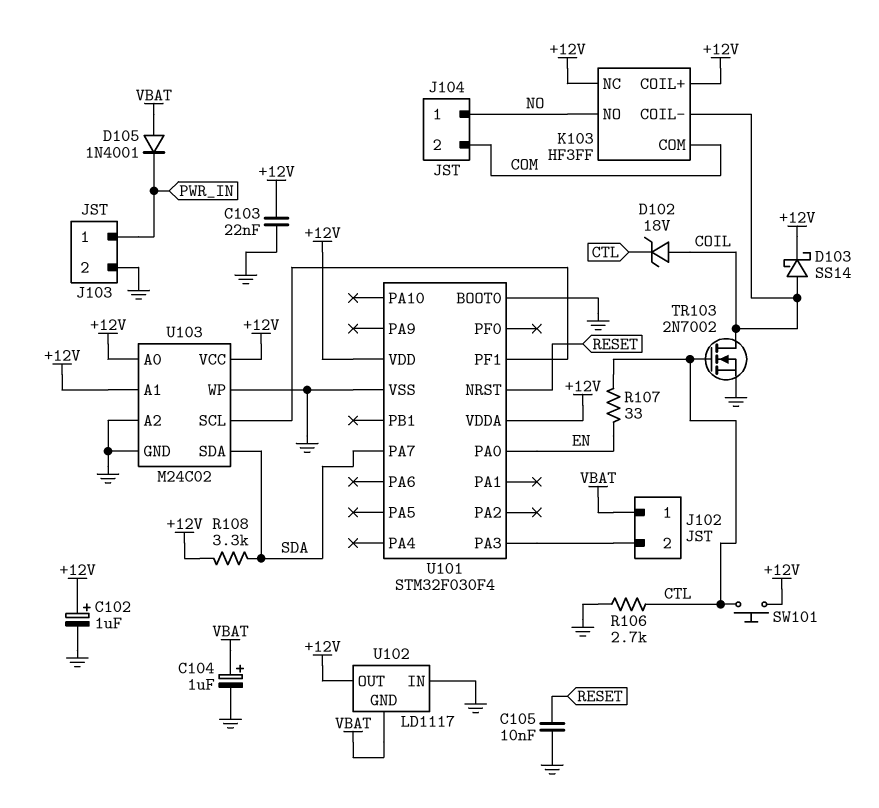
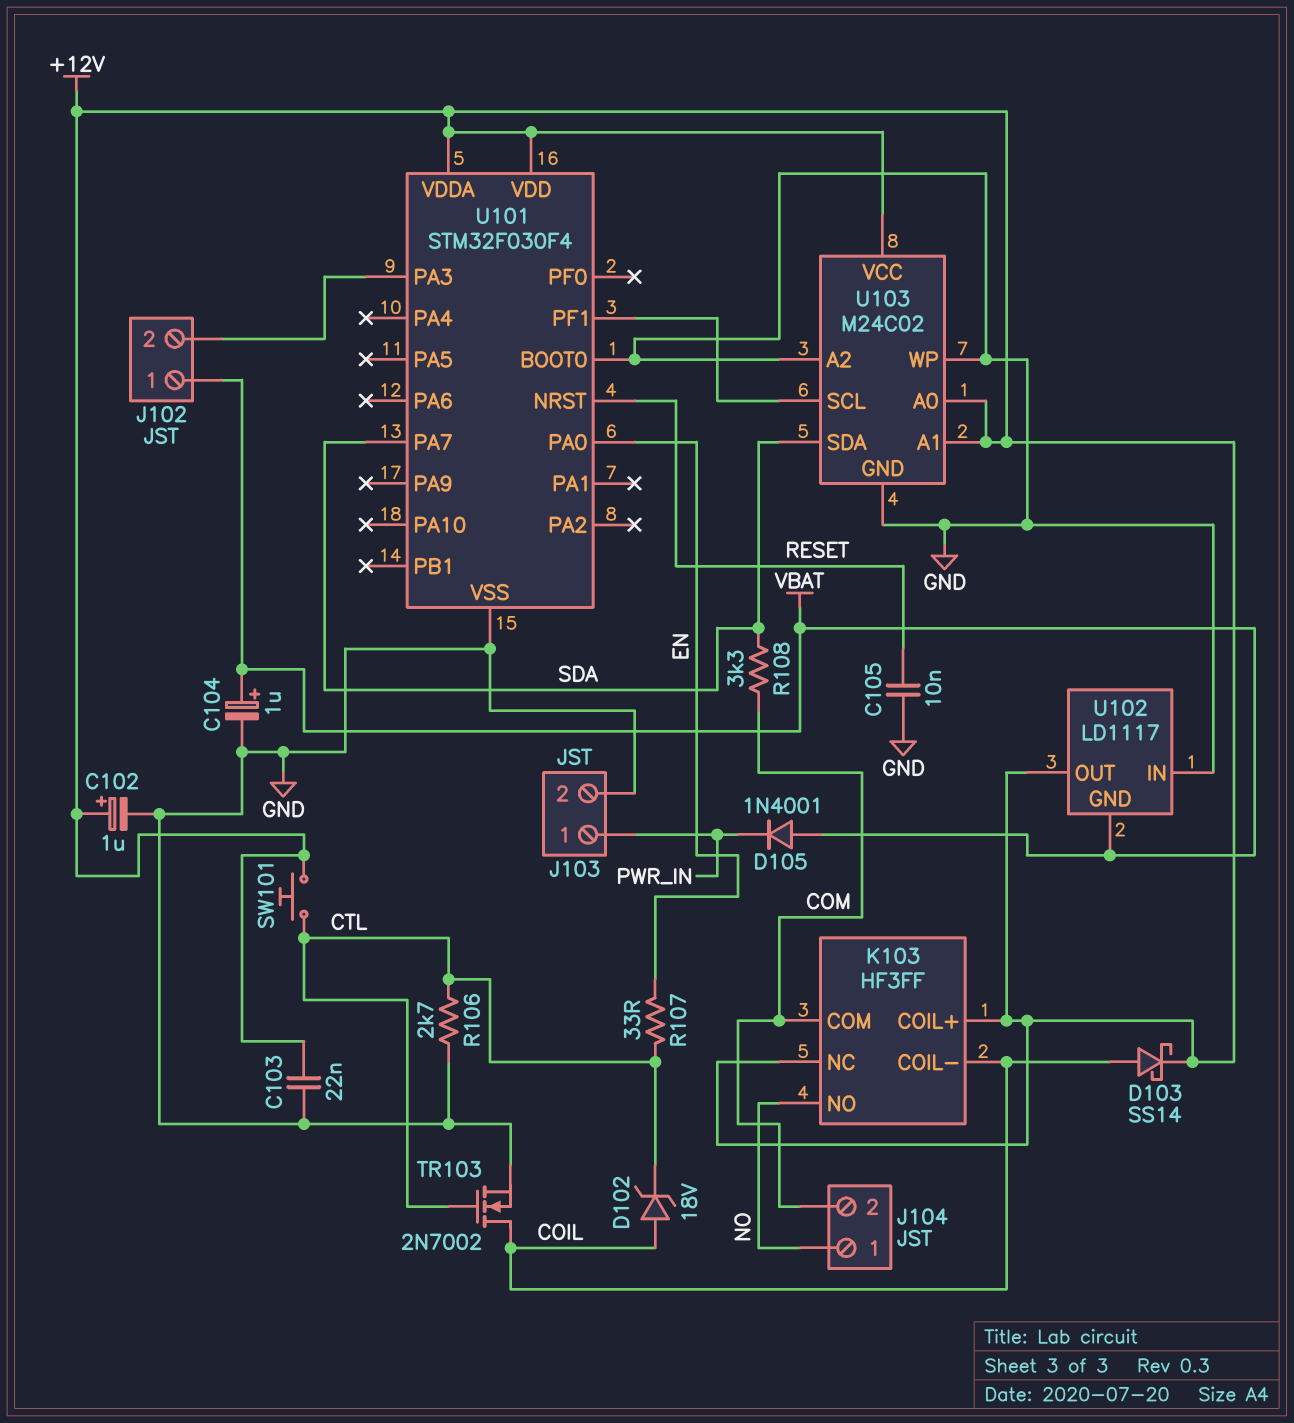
R108: 3.3k (+12V, SDA) -> 3.3k (COM, SDA)

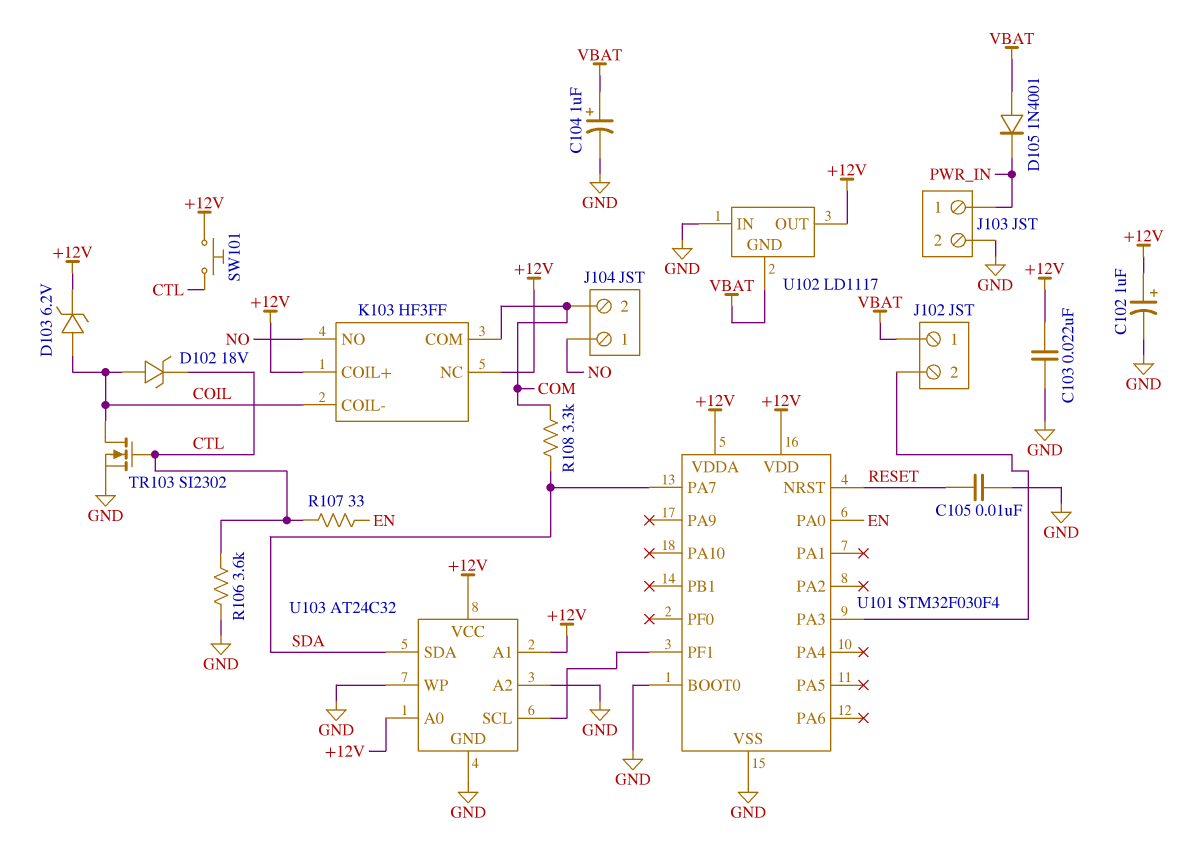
D103: schottky SS14 (A COIL, K +12V) -> zener 6.2V (A COIL, K +12V)
R106: 2.7k (CTL, GND) -> 3.6k (CTL, GND)
TR103: NMOS 2N7002 (G CTL, D COIL, S GND) -> NMOS SI2302 (G CTL, D COIL, S GND)
U103: M24C02 -> AT24C32

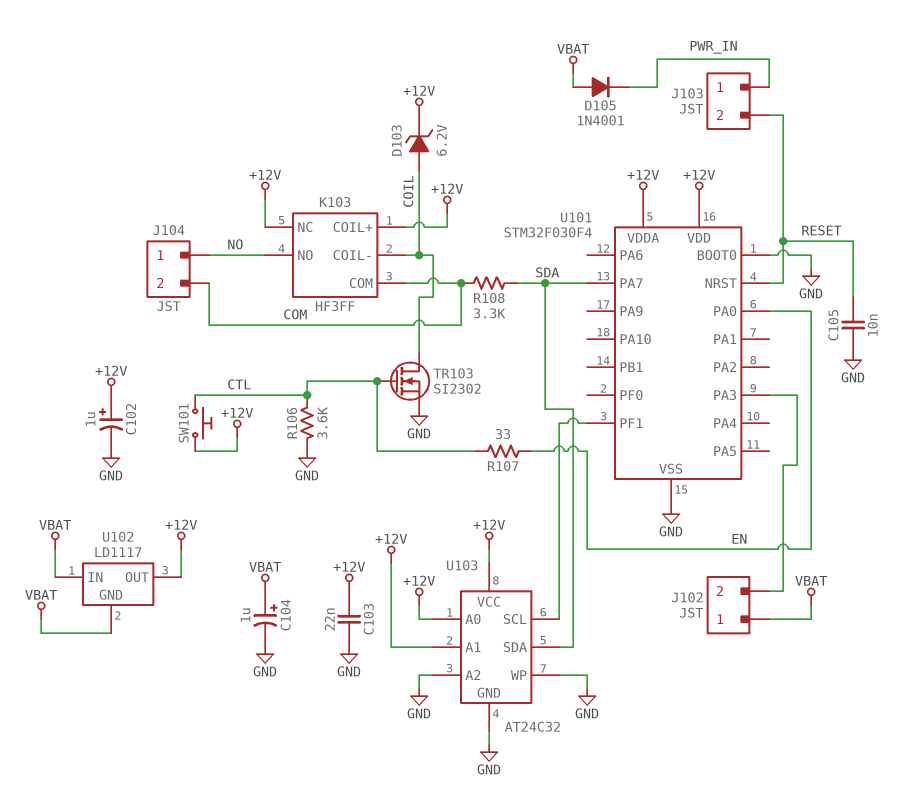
D102: zener 18V (A COIL, K CTL) -> none
J103 pin 2: GND -> RESET
U102 pin IN: GND -> VBAT

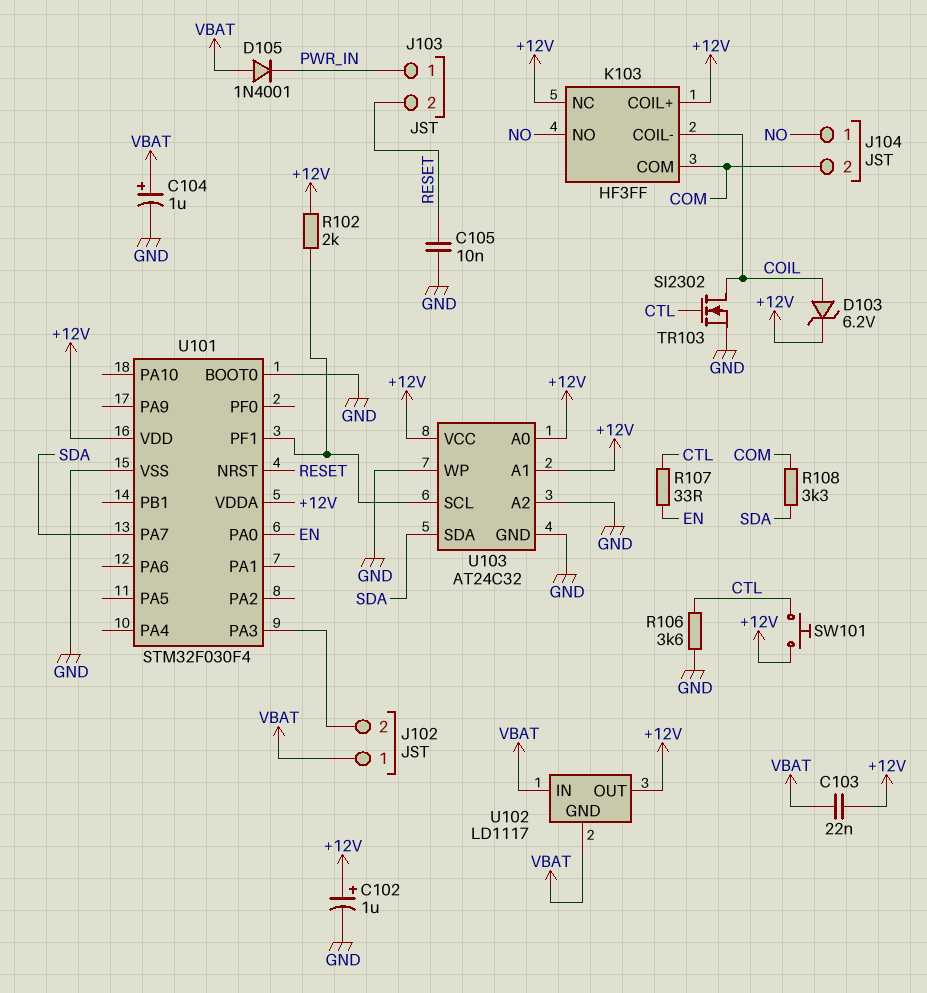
C103: 22nF (+12V, GND) -> 22nF (+12V, VBAT)
R102: none -> 2k (+12V, U101/PF1)

